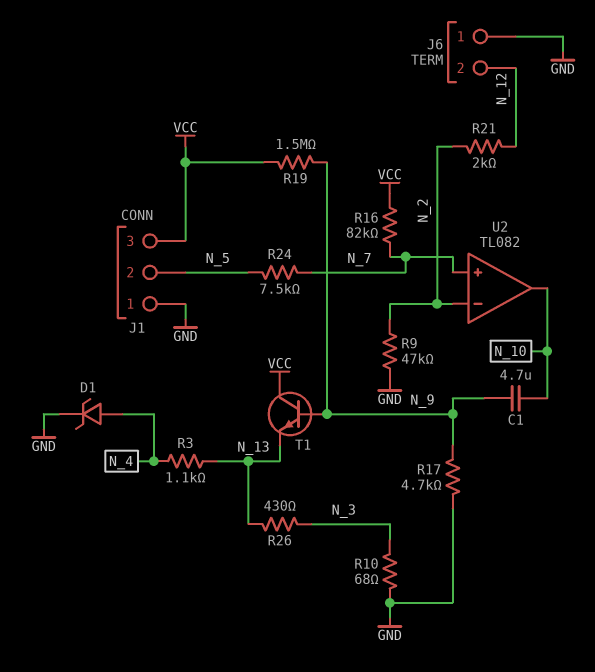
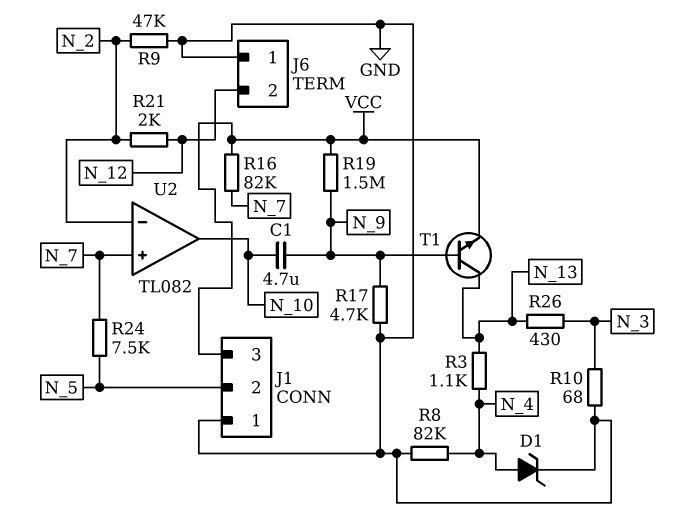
R8: none -> 82k (GND, N_4)
T1: NPN (B N_9, C VCC, E N_13) -> NPN (B N_9, C N_13, E VCC)

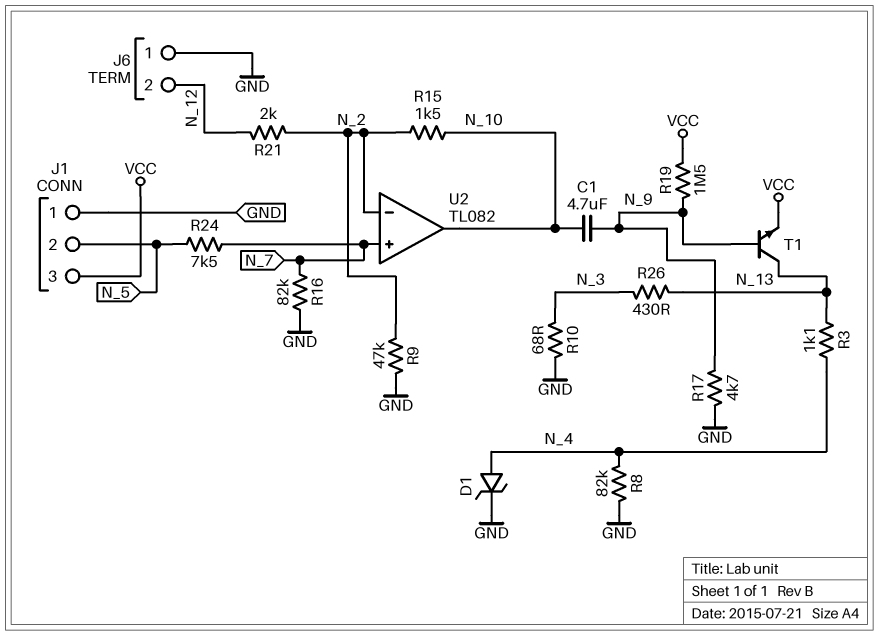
R15: none -> 1.5k (N_2, N_10)
R16: 82k (N_7, VCC) -> 82k (GND, N_7)

